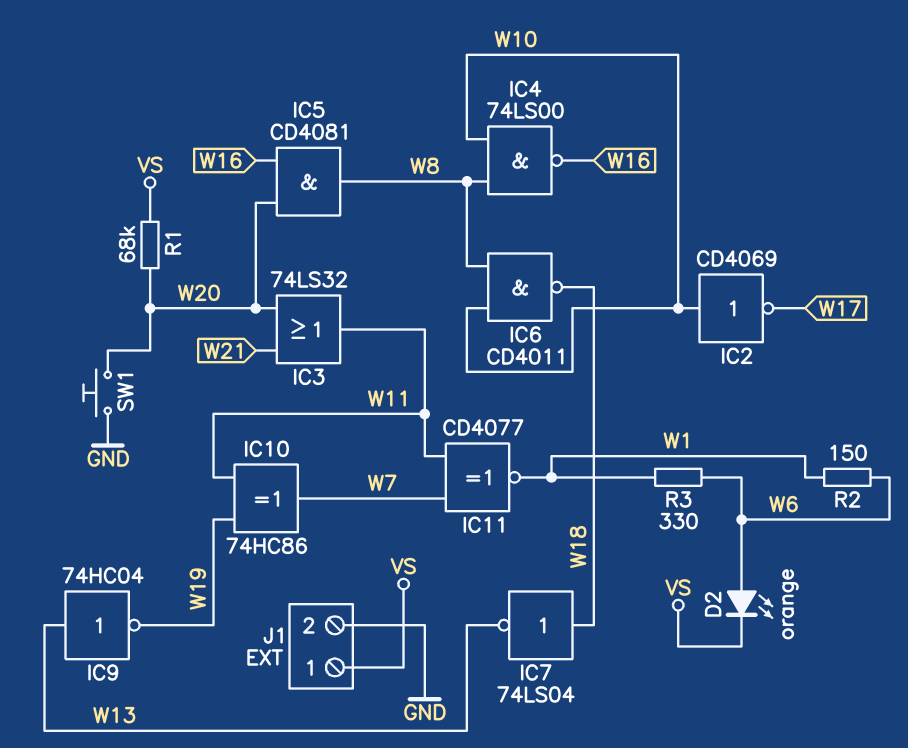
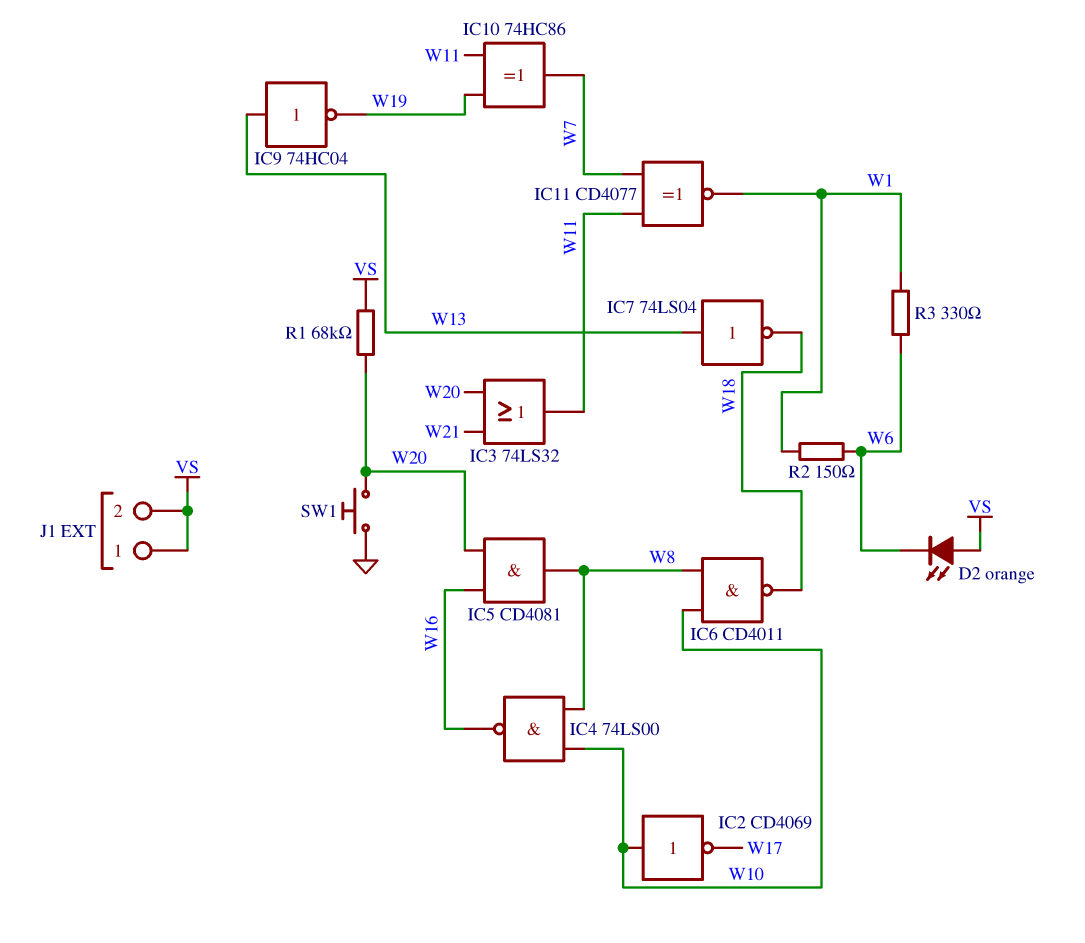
D2: LED orange (A W6, K VS) -> LED orange (A VS, K W6)
IC7: NOT 74LS04 (in W18, out W13) -> NOT 74LS04 (in W13, out W18)
J1 pin 2: GND -> VS

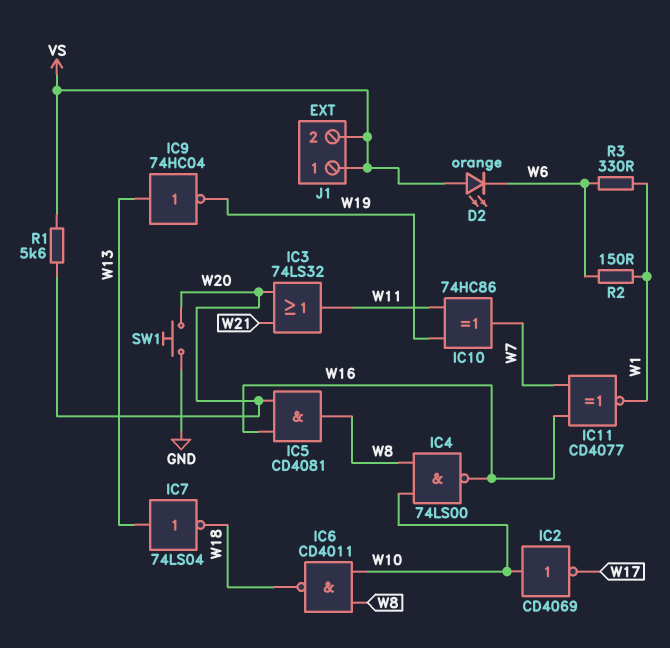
IC11: XNOR CD4077 (in W7, in W11, out W1) -> XNOR CD4077 (in W7, in W16, out W1)
R1: 68k (VS, W20) -> 5.6k (VS, W20)

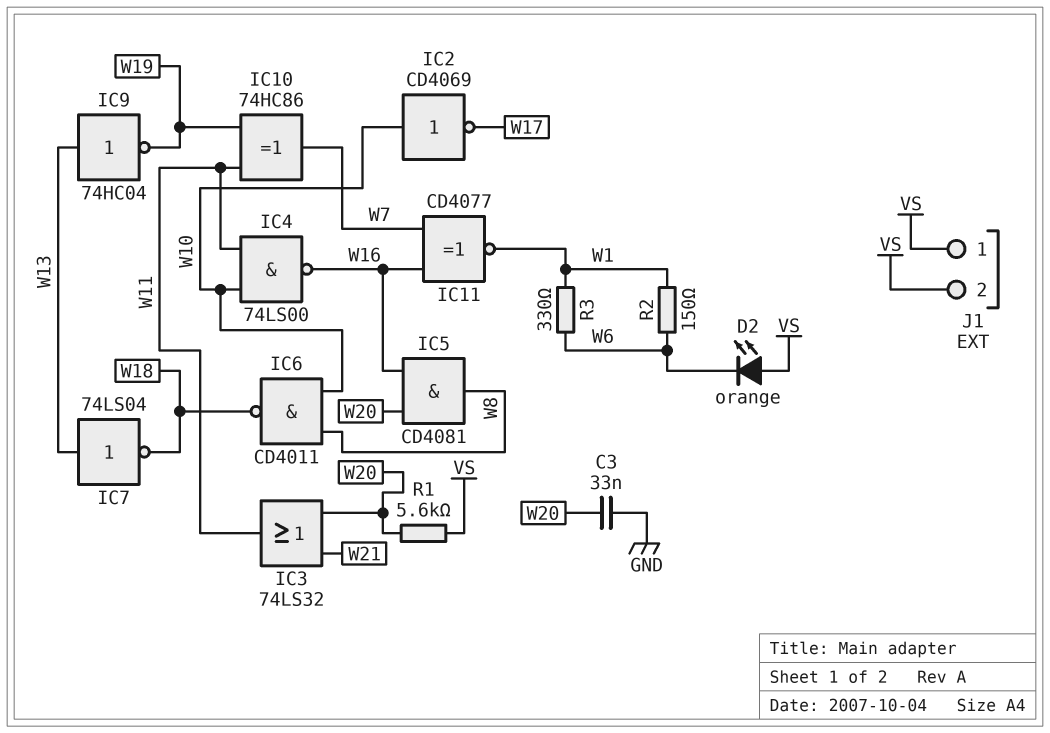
C3: none -> 33nF (GND, W20)
IC4: NAND 74LS00 (in W8, in W10, out W16) -> NAND 74LS00 (in W10, in W11, out W16)
SW1: button (GND, W20) -> none

